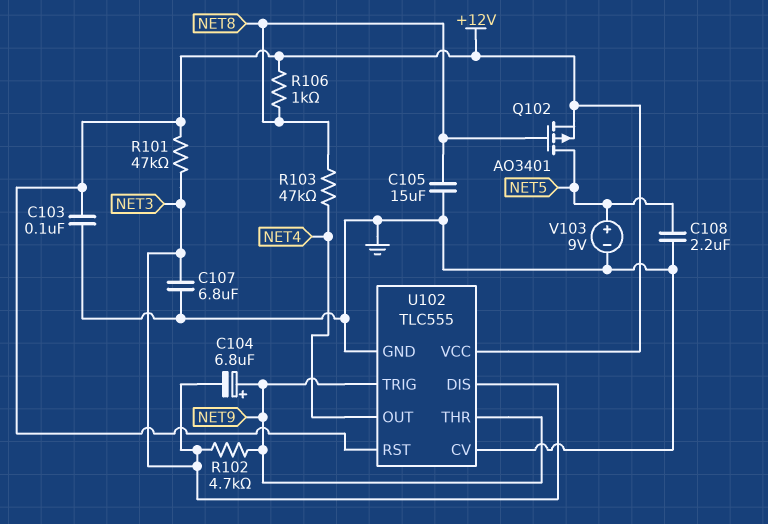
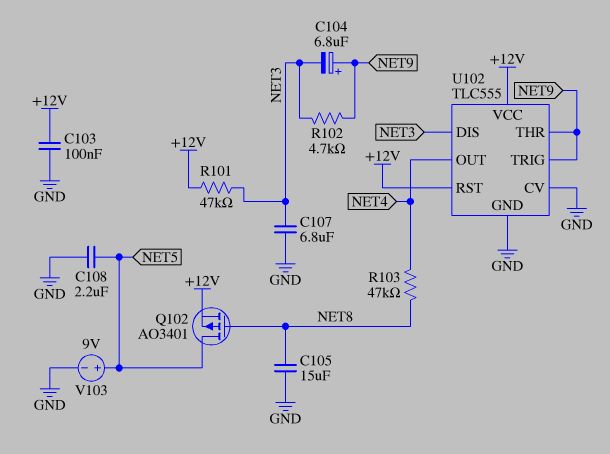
R106: 1k (+12V, NET8) -> none

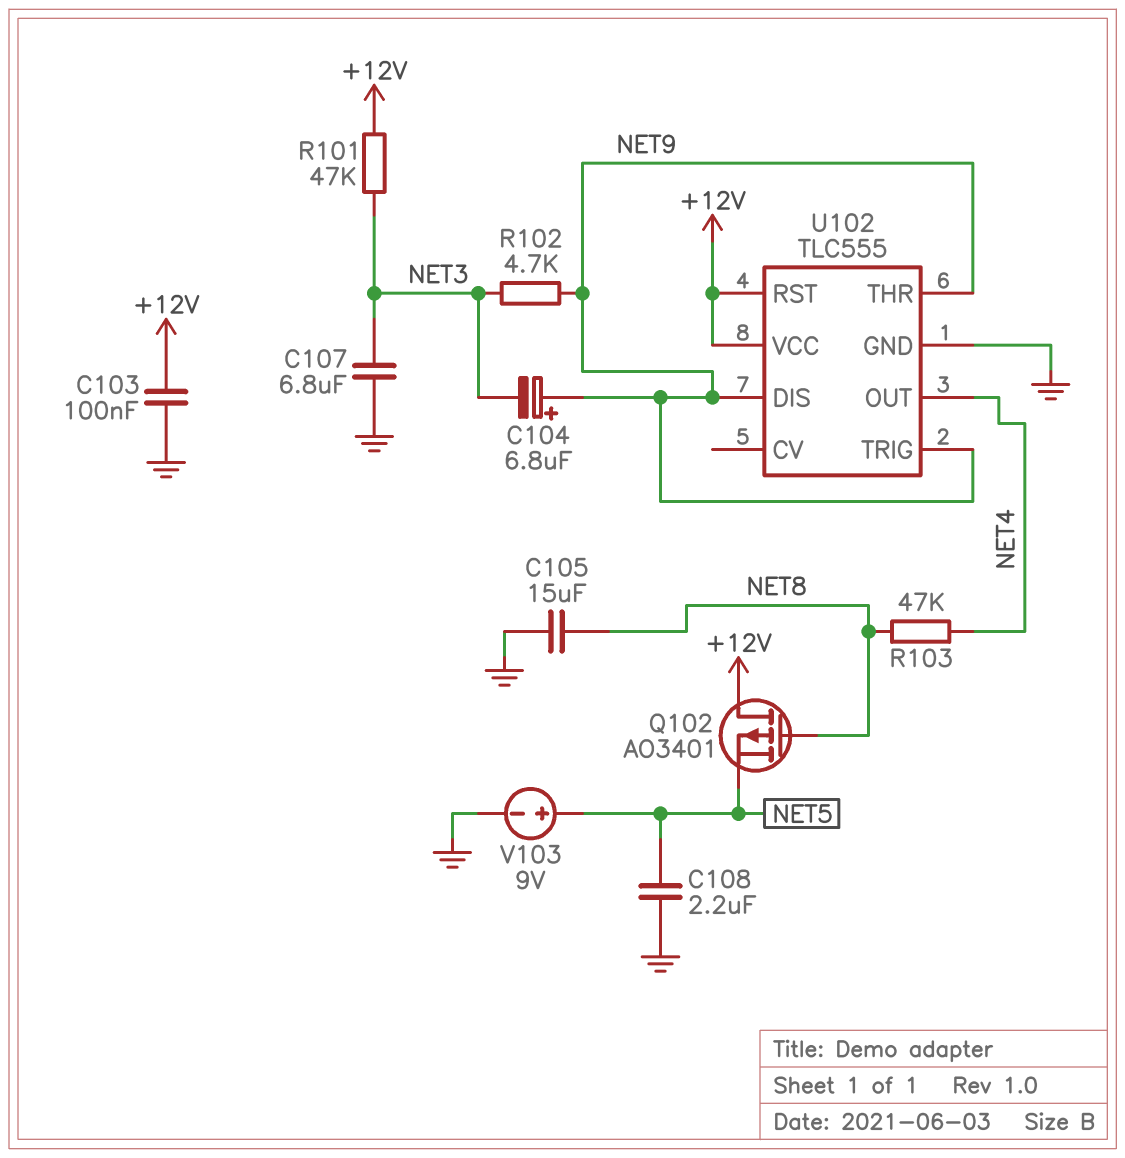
Q102: PMOS AO3401 (G NET8, D NET5, S +12V) -> PMOS AO3401 (G NET8, D +12V, S NET5)
U102 pin CV: GND -> none
U102 pin DIS: NET3 -> NET9

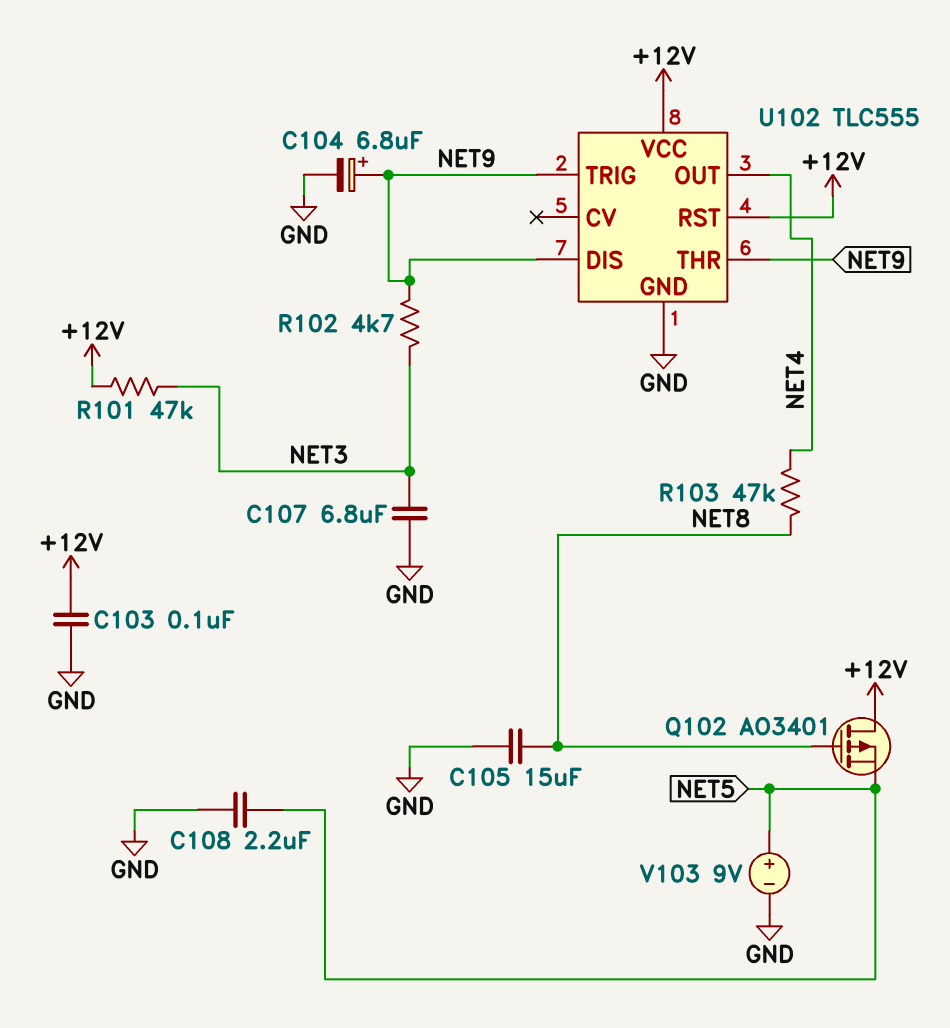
C104: 6.8uF (plus NET9, minus NET3) -> 6.8uF (plus NET9, minus GND)

